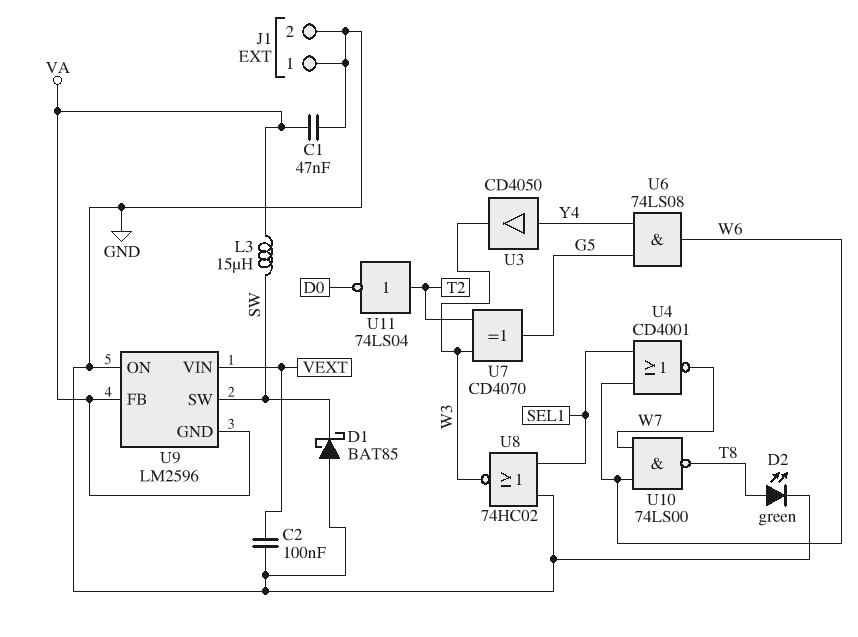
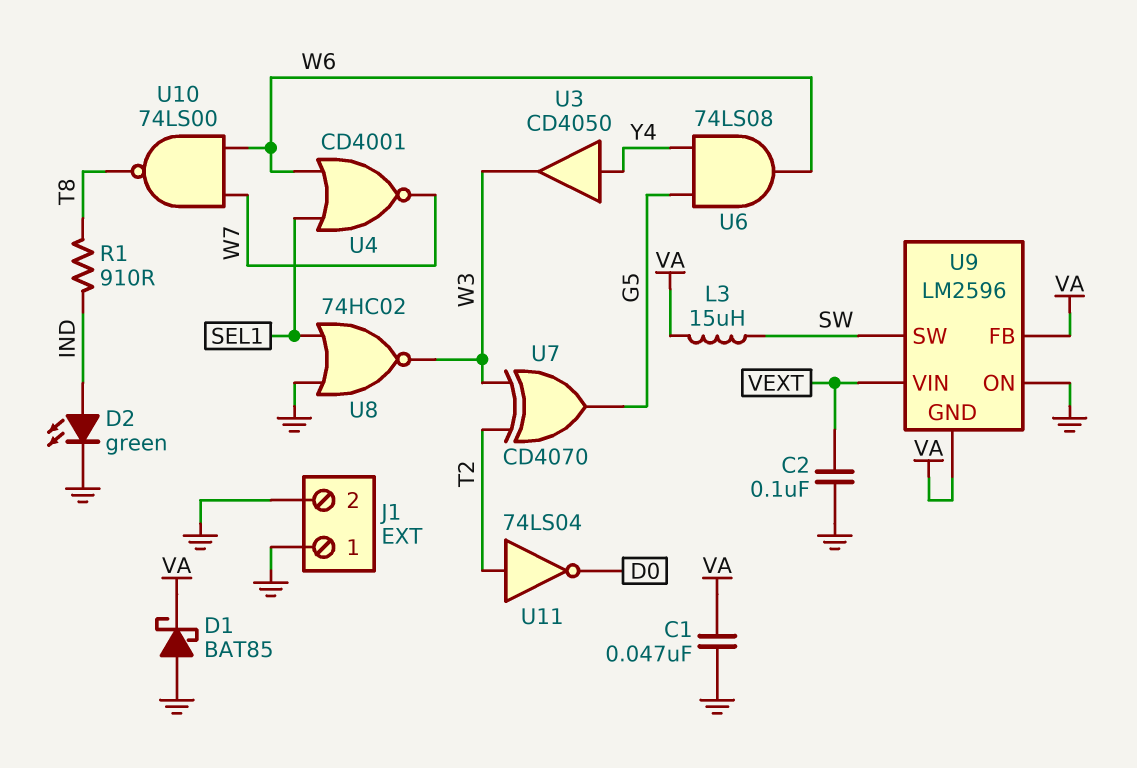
D1: schottky BAT85 (A GND, K SW) -> schottky BAT85 (A GND, K VA)
D2: LED green (A T8, K GND) -> LED green (A IND, K GND)
R1: none -> 910 (IND, T8)

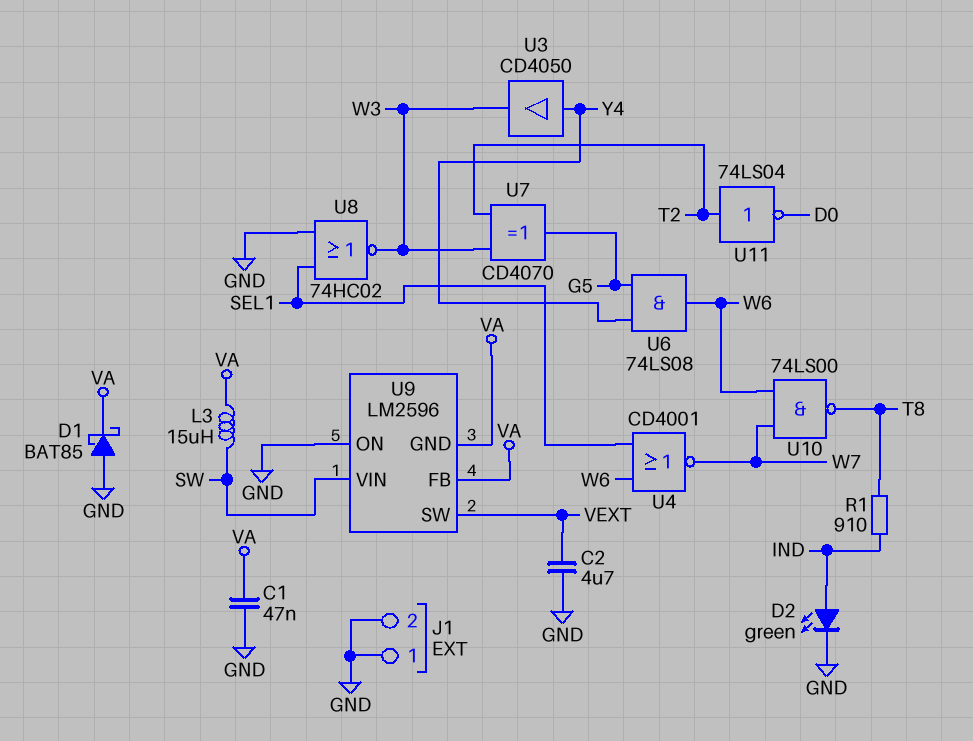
C2: 100nF (GND, VEXT) -> 4.7uF (GND, VEXT)
U9 pin SW: SW -> VEXT
U9 pin VIN: VEXT -> SW

